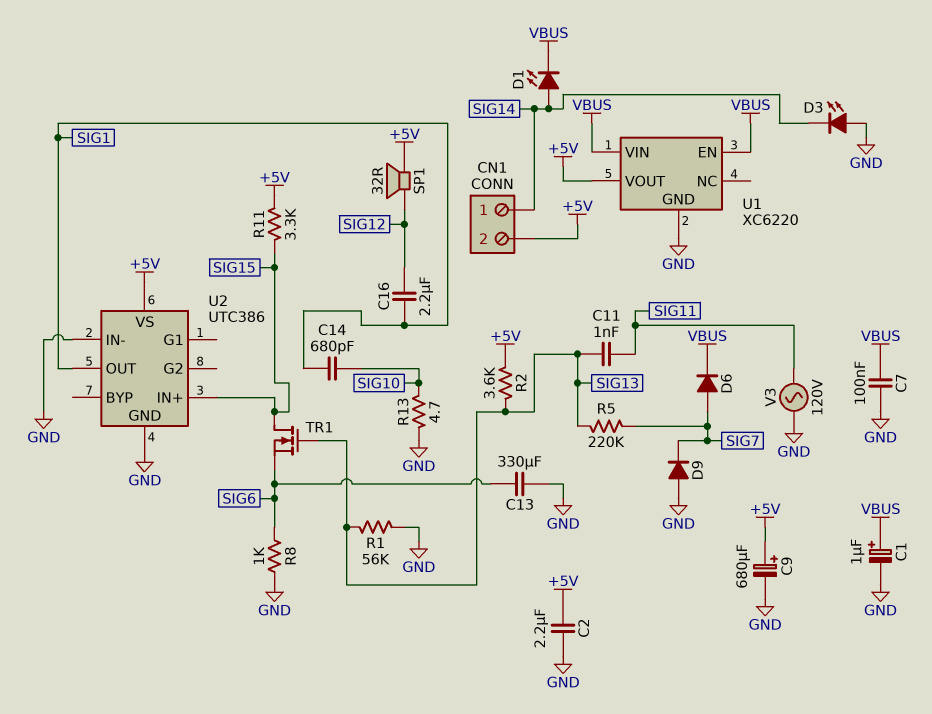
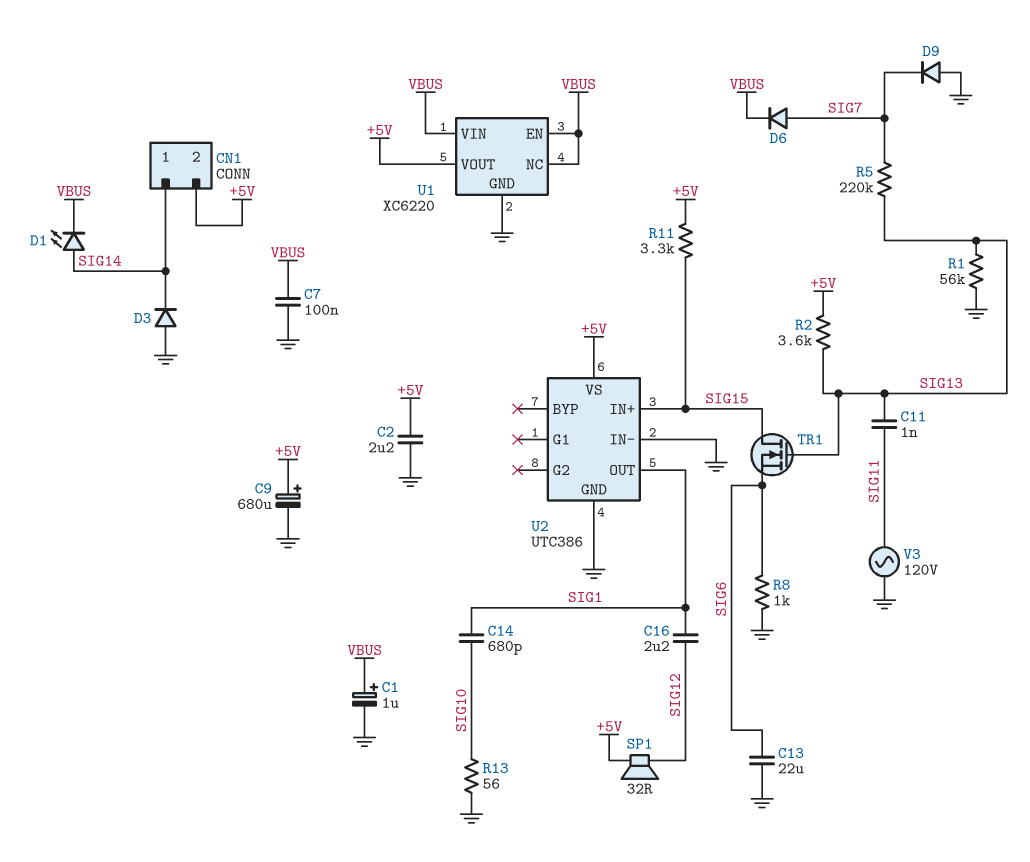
C13: 330uF (GND, SIG6) -> 22uF (GND, SIG6)
D3: LED (A GND, K SIG14) -> diode (A GND, K SIG14)
R13: 4.7 (GND, SIG10) -> 56 (GND, SIG10)
U1 pin NC: none -> VBUS

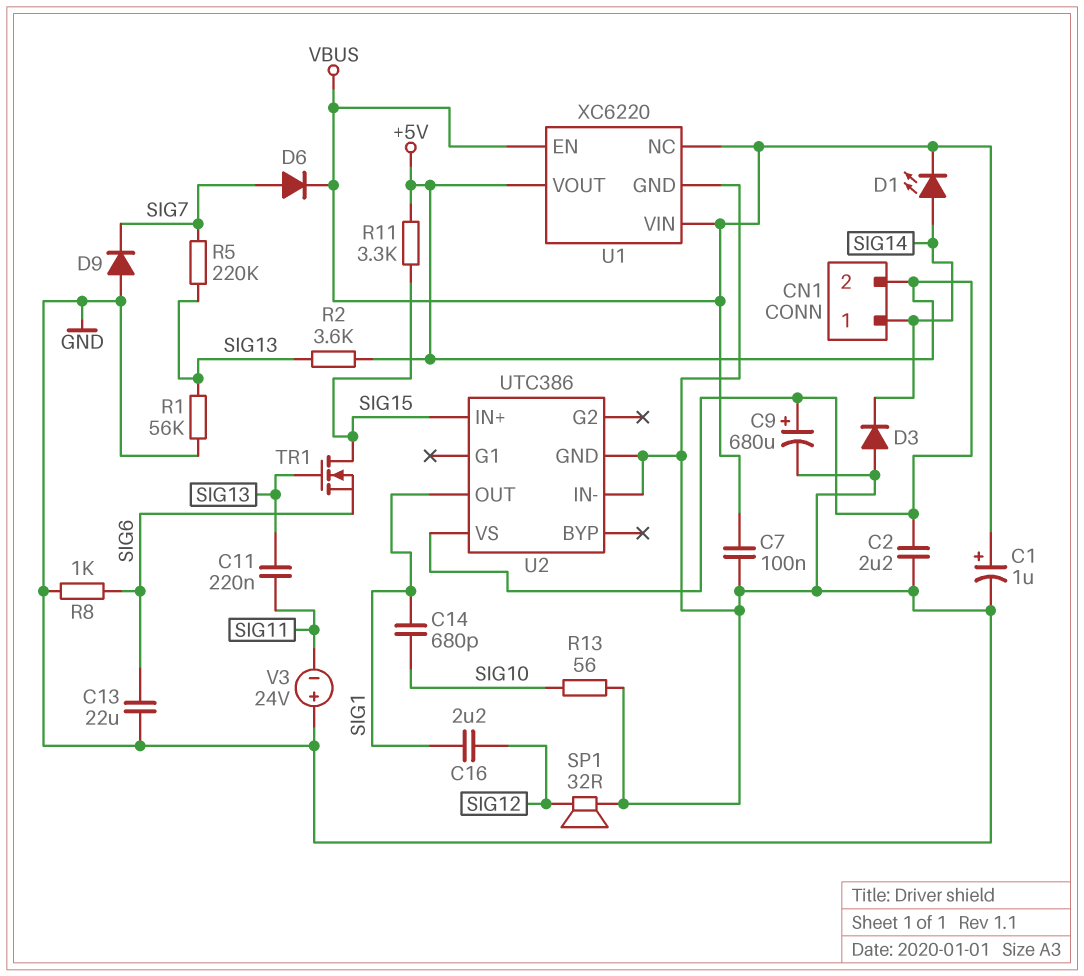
C11: 1nF (SIG11, SIG13) -> 220nF (SIG11, SIG13)
SP1: speaker 32R (+5V, SIG12) -> speaker 32R (GND, SIG12)
V3: AC 120V (GND, SIG11) -> 24V (plus GND, minus SIG11)

